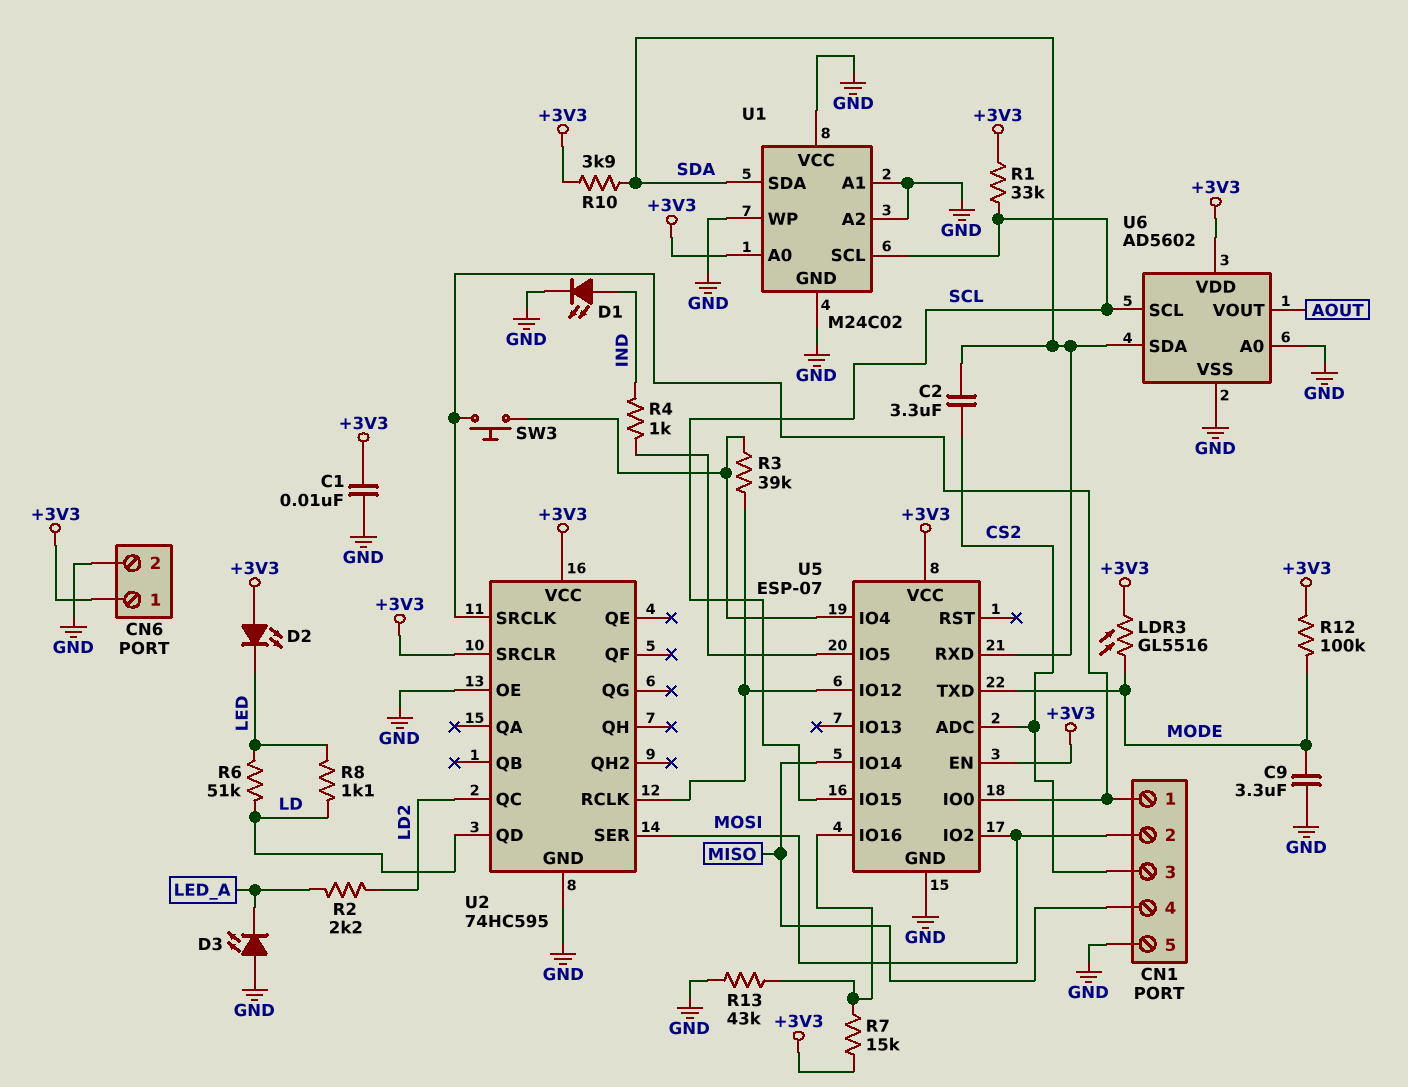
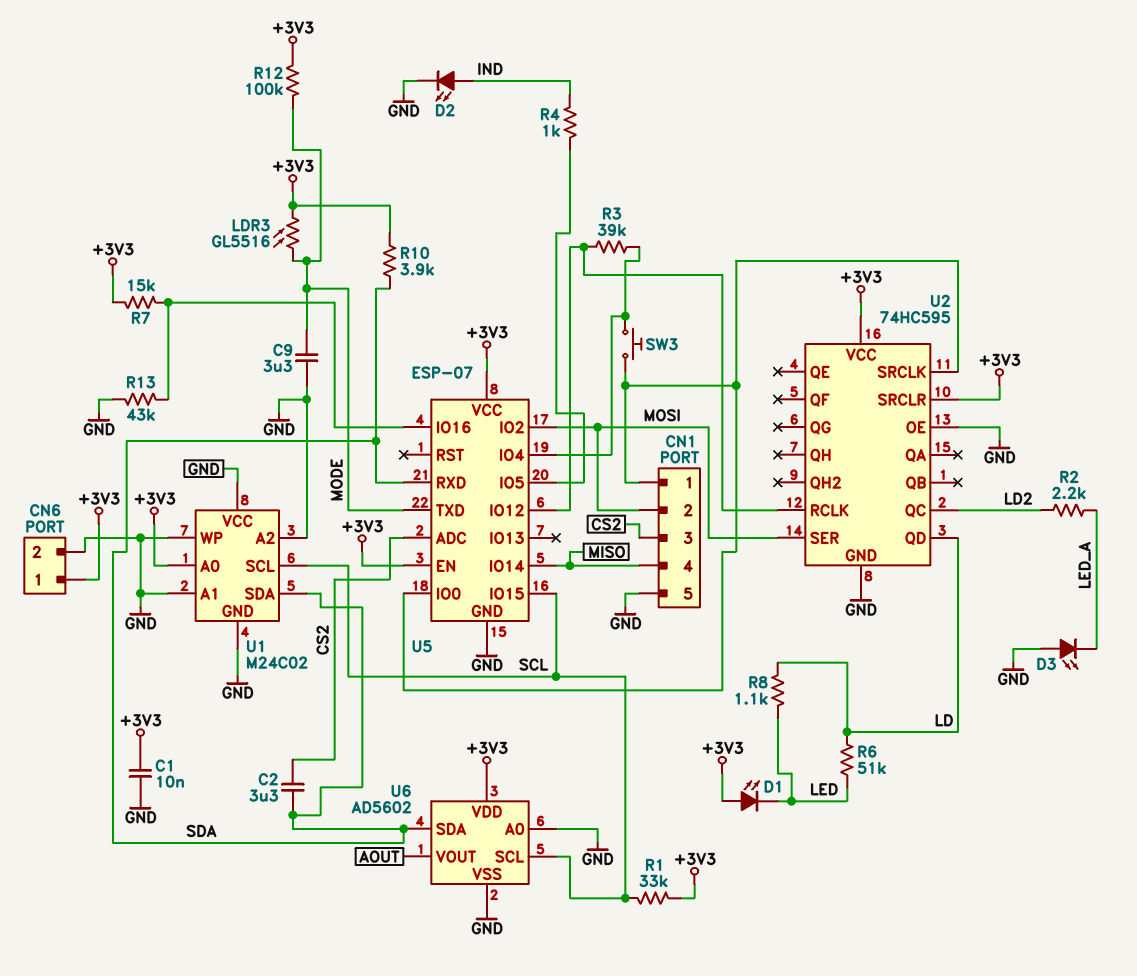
D1: LED (A IND, K GND) -> LED (A +3V3, K LED)
D2: LED (A +3V3, K LED) -> LED (A IND, K GND)

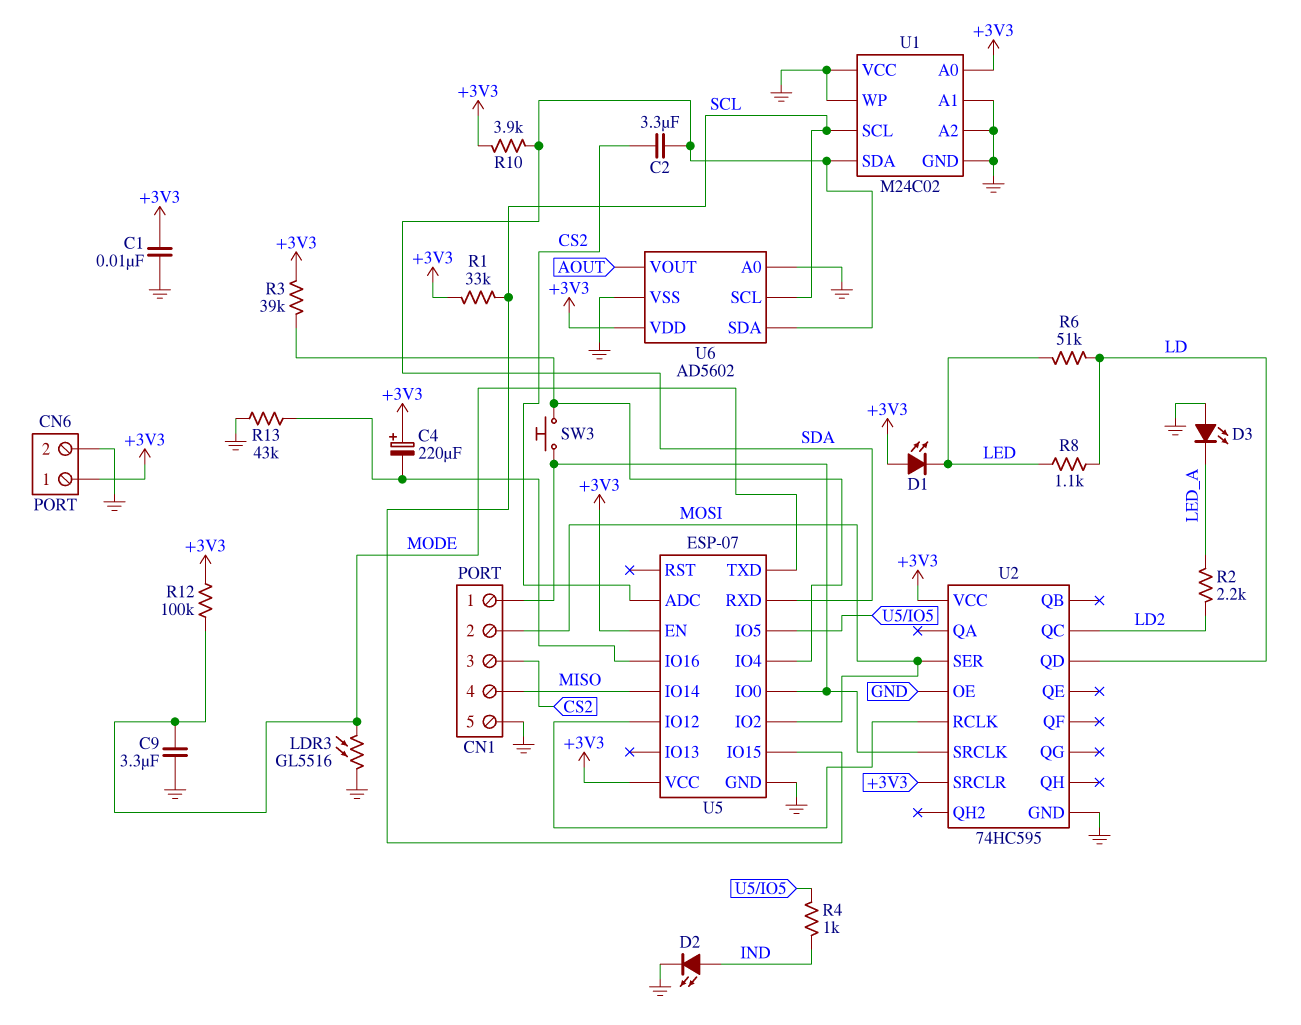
C4: none -> 220uF (plus +3V3, minus U5/IO16)
LDR3: GL5516 (+3V3, MODE) -> GL5516 (GND, MODE)
R3: 39k (U2/RCLK, U5/IO4) -> 39k (+3V3, U5/IO4)
R7: 15k (+3V3, U5/IO16) -> none

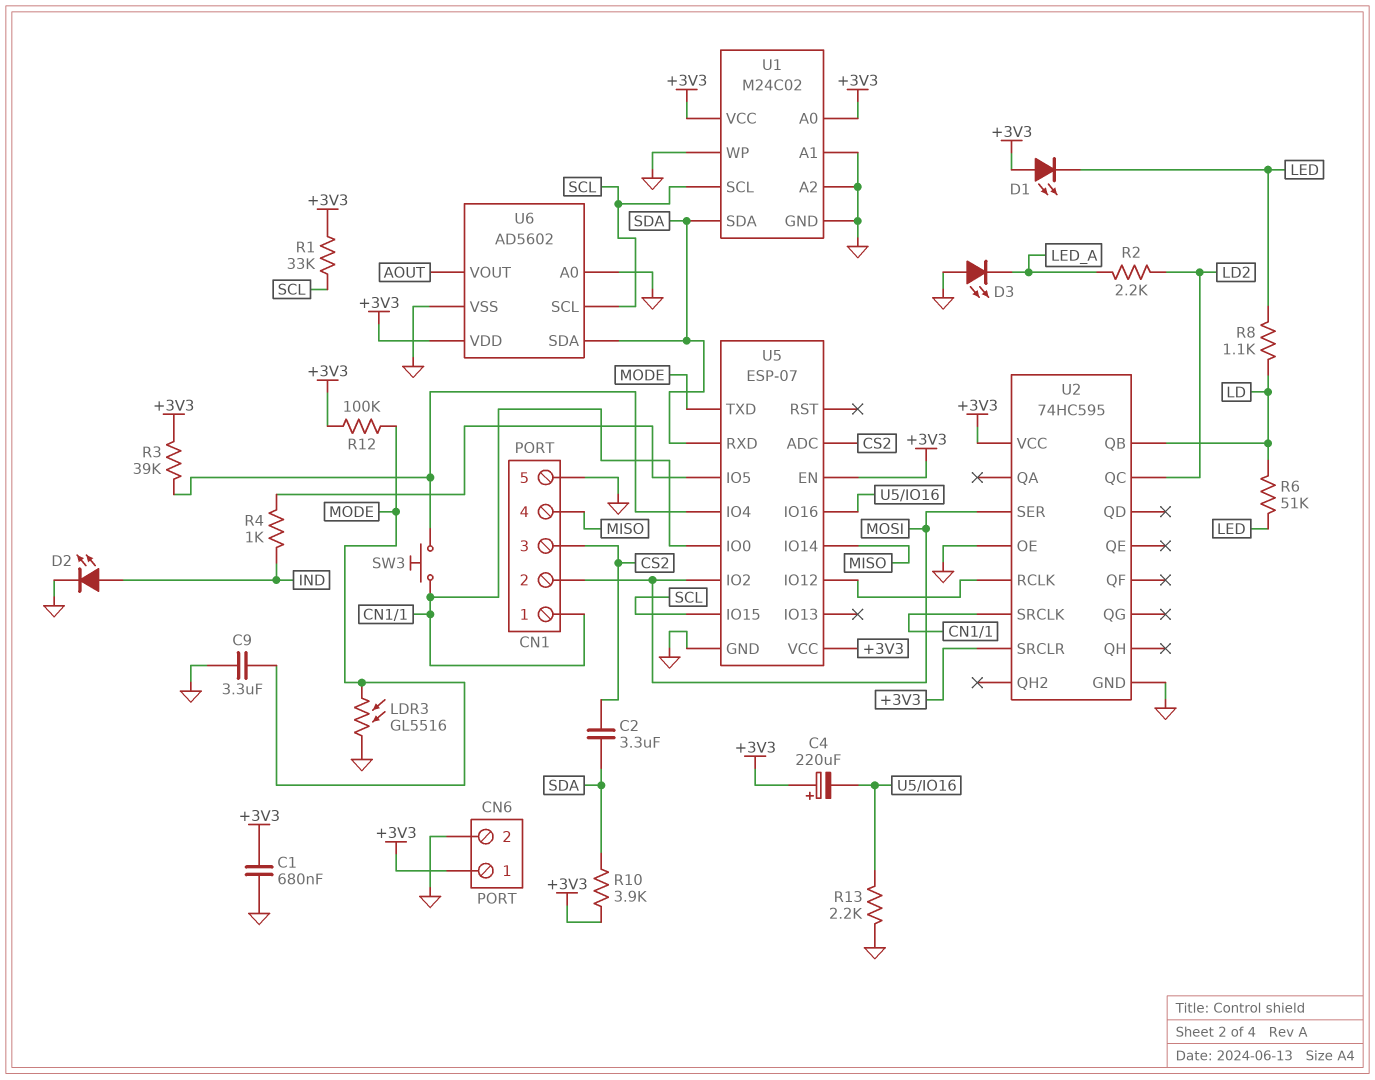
C1: 10nF (+3V3, GND) -> 680nF (+3V3, GND)
R13: 43k (GND, U5/IO16) -> 2.2k (GND, U5/IO16)
U1 pin VCC: GND -> +3V3
U2 pin QB: none -> LD
U2 pin QD: LD -> none

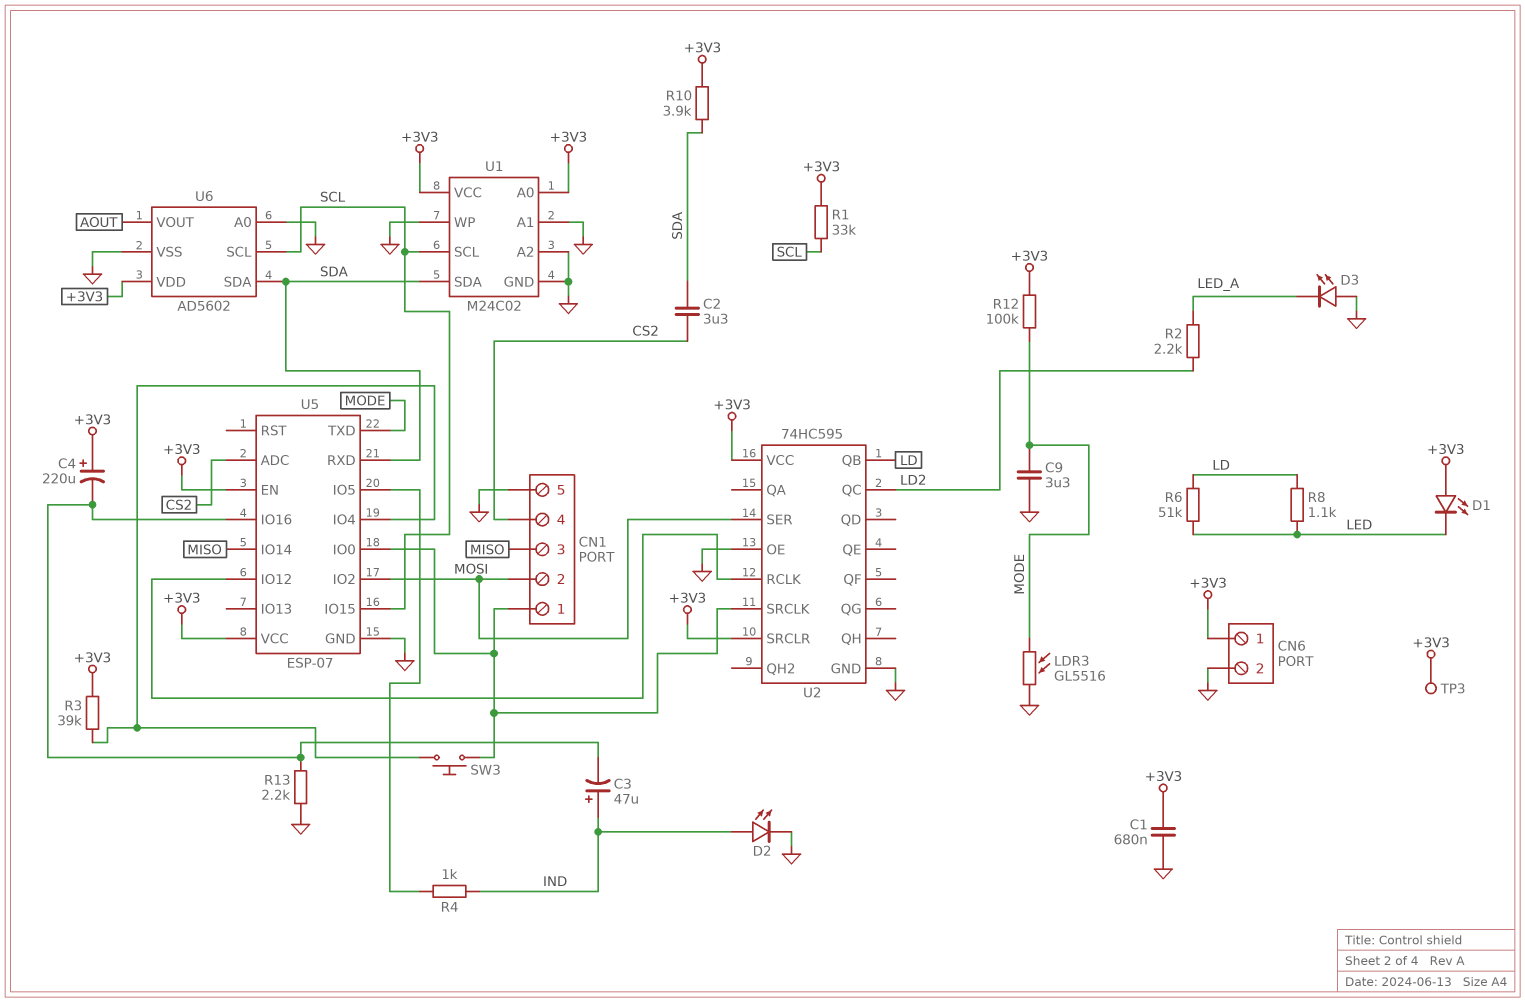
C3: none -> 47uF (plus IND, minus U5/IO16)
CN1 pin 3: CS2 -> MISO
CN1 pin 4: MISO -> CS2
TP3: none -> test point (+3V3)

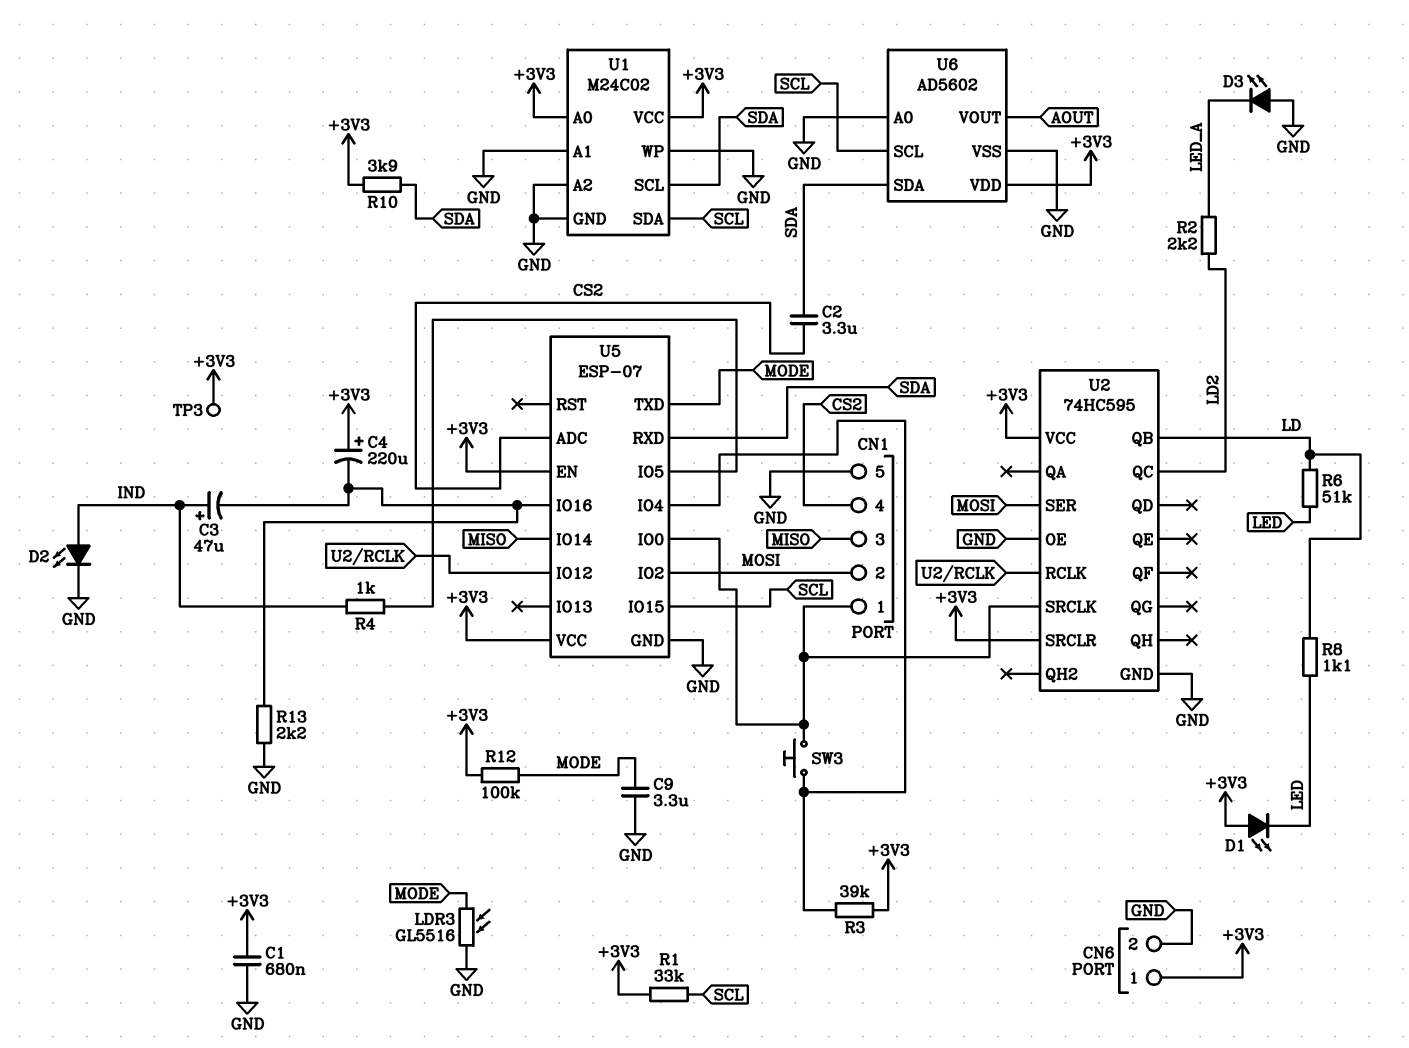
U1 pin SCL: SCL -> SDA
U1 pin SDA: SDA -> SCL

